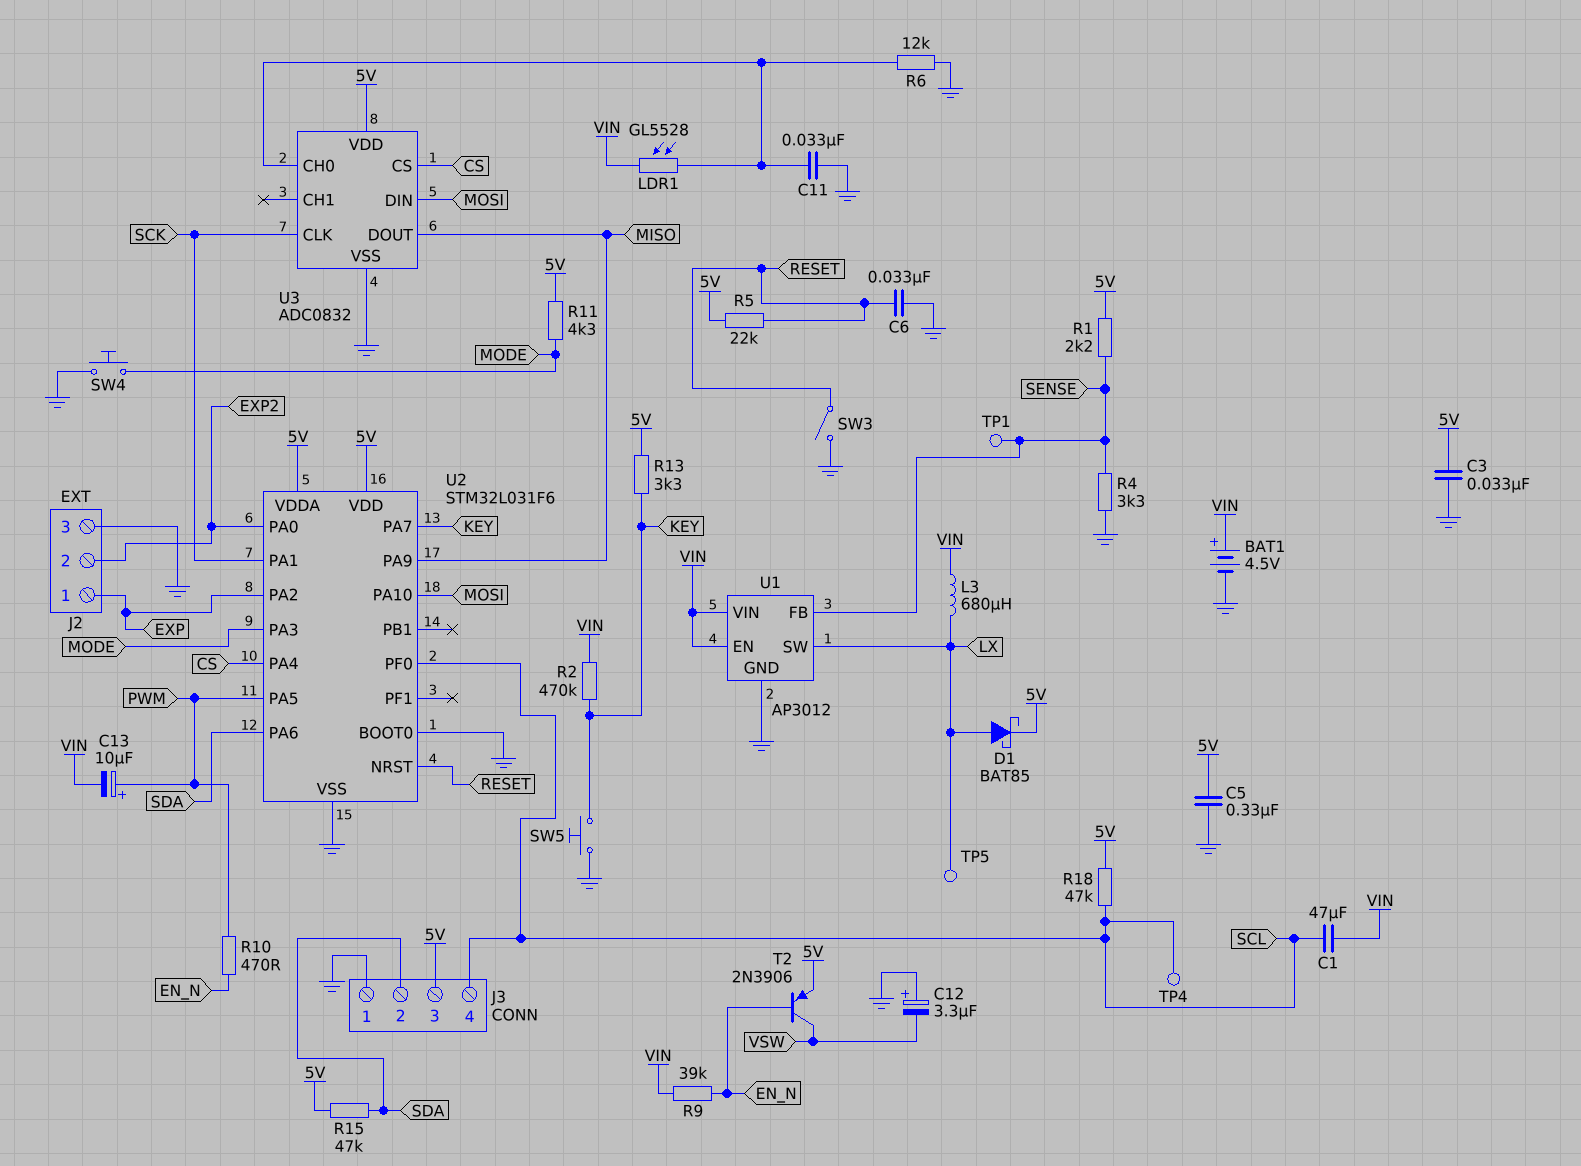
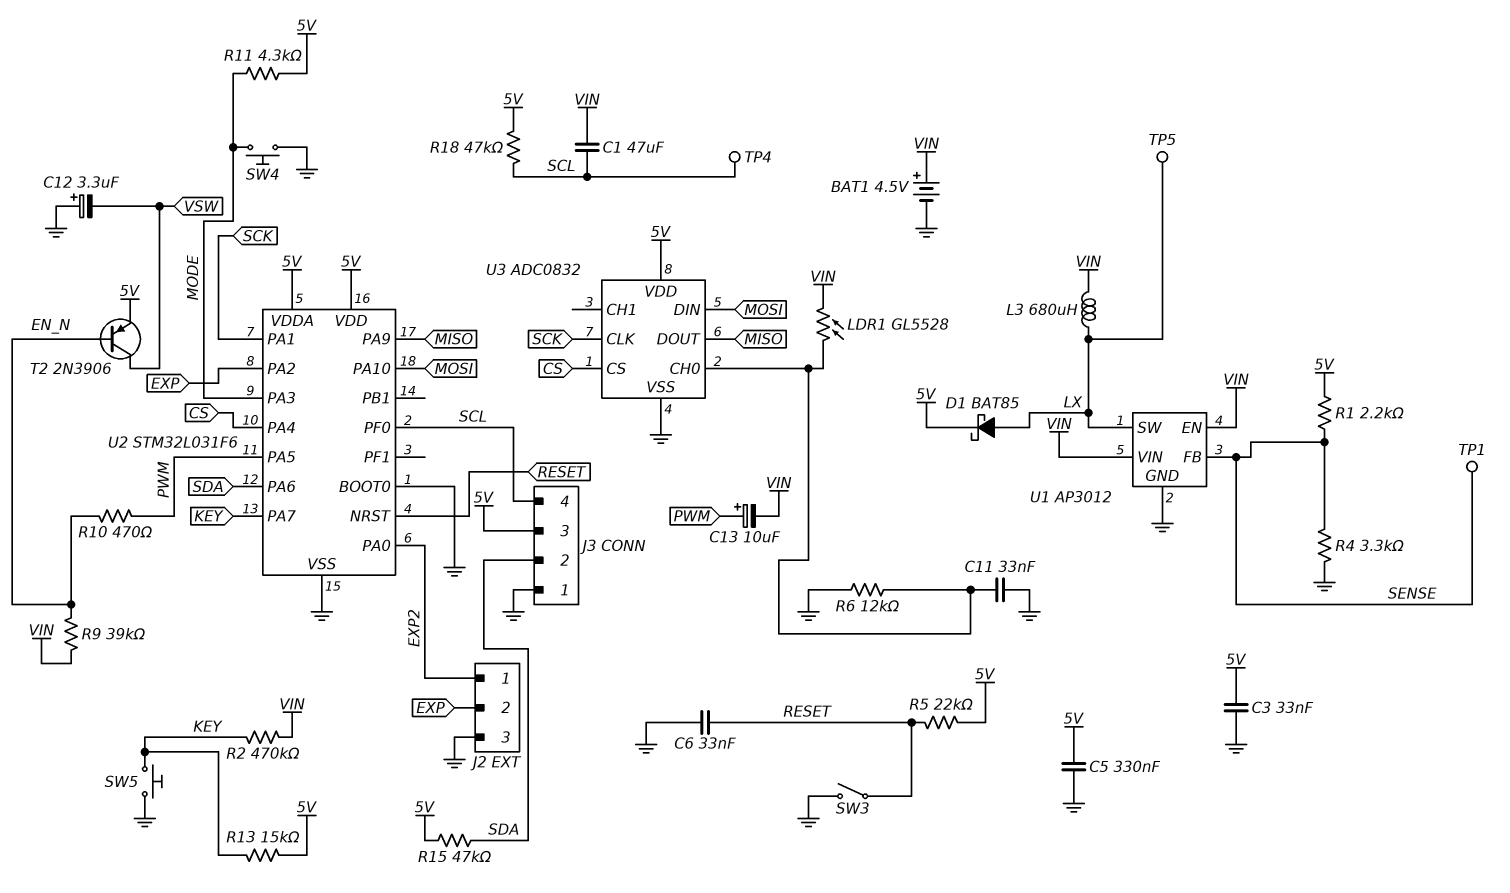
J2 pin 1: EXP -> EXP2
J2 pin 2: EXP2 -> EXP
R13: 3.3k (5V, KEY) -> 15k (5V, KEY)

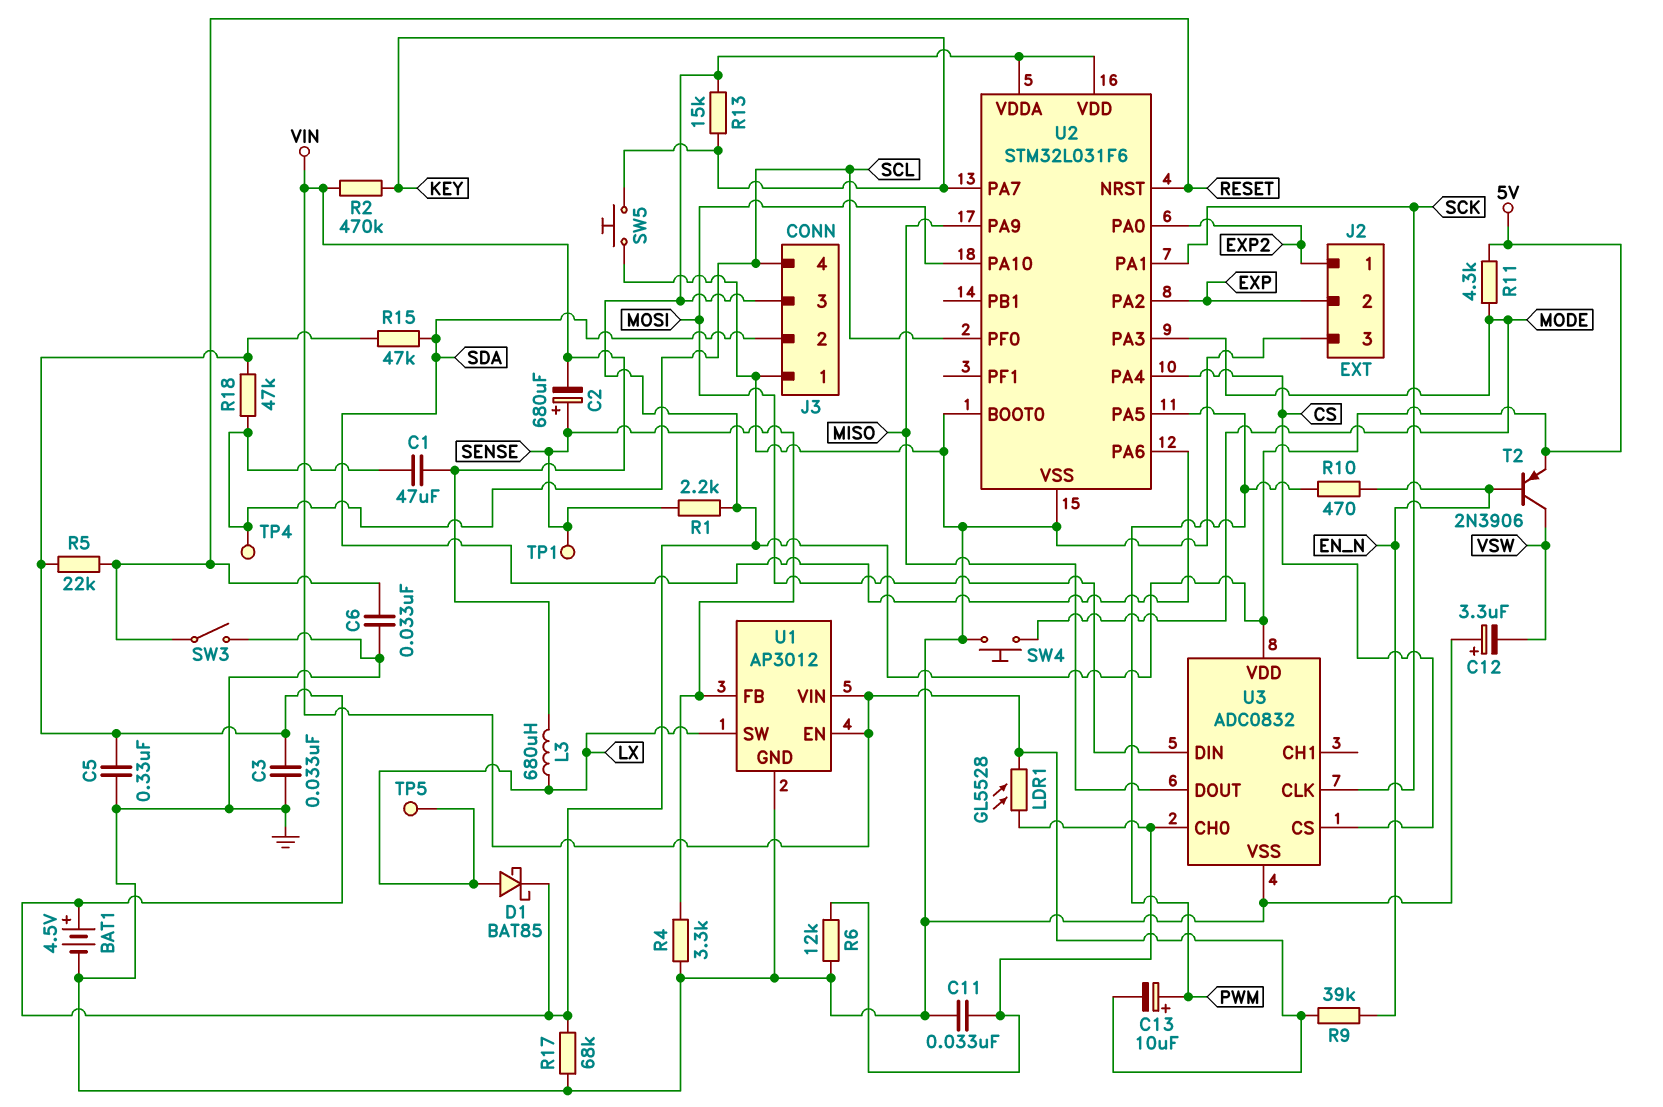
BAT1: 4.5V (plus VIN, minus GND) -> 4.5V (plus 5V, minus GND)
C2: none -> 680uF (plus SENSE, minus VIN)
R17: none -> 68k (5V, GND)

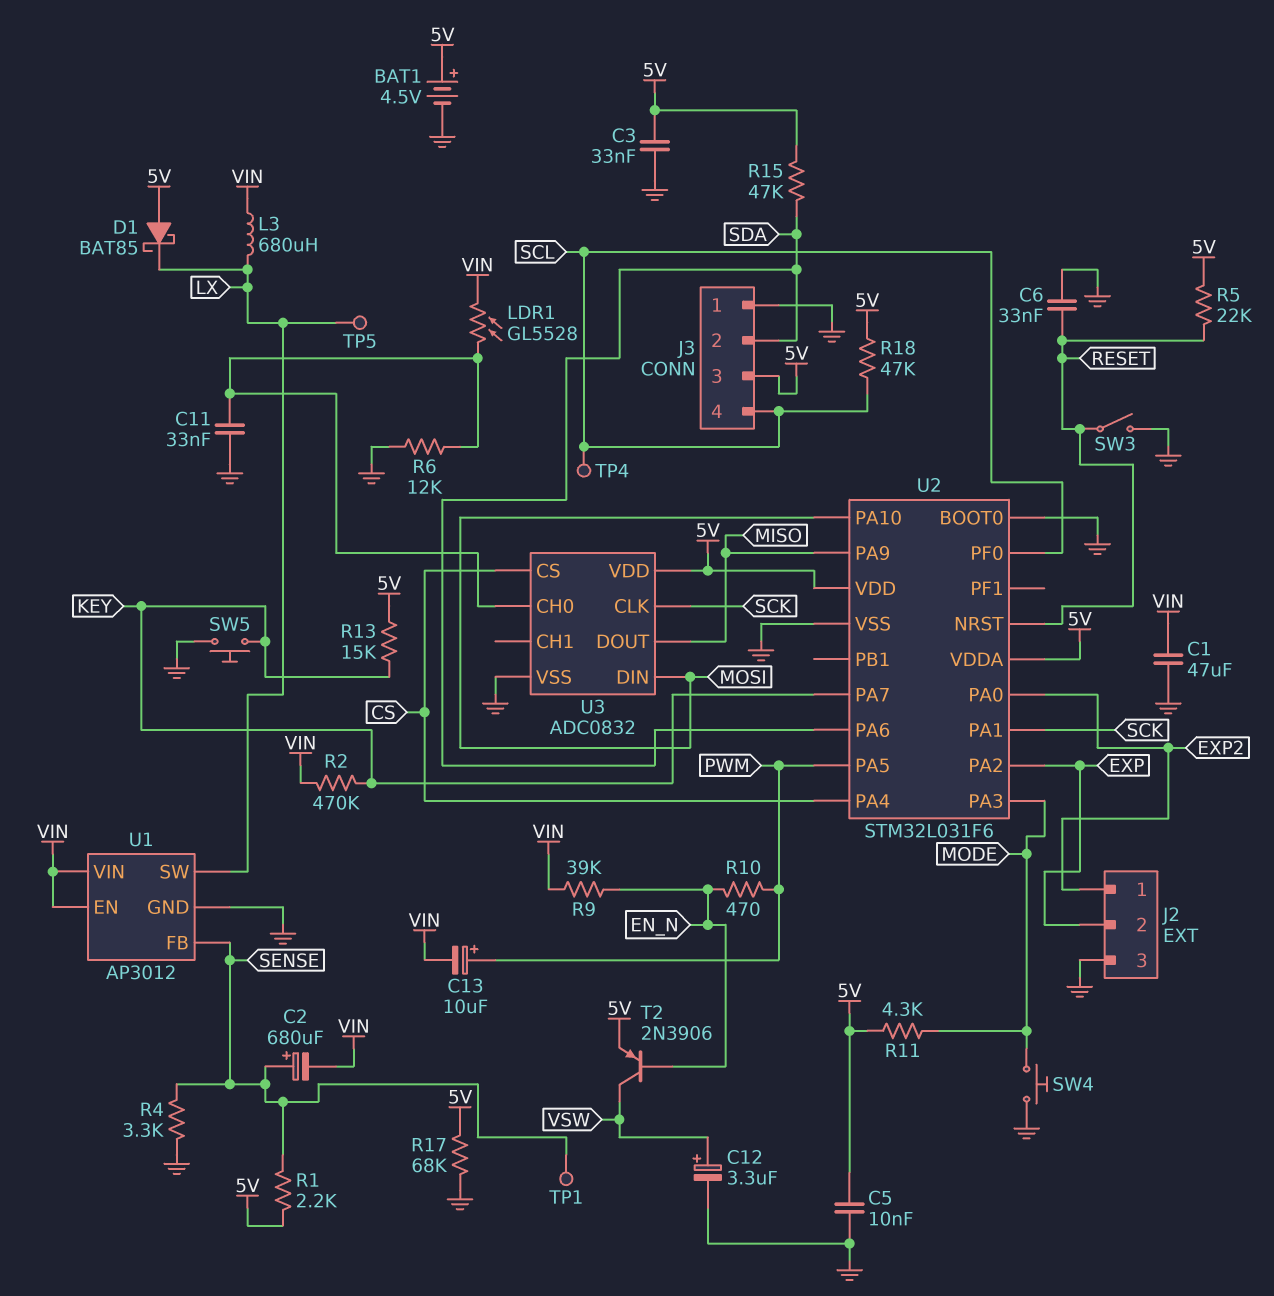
C1: 47uF (SCL, VIN) -> 47uF (GND, VIN)
C5: 330nF (5V, GND) -> 10nF (5V, GND)
C12: 3.3uF (plus GND, minus VSW) -> 3.3uF (plus VSW, minus GND)
D1: schottky BAT85 (A LX, K 5V) -> schottky BAT85 (A 5V, K LX)

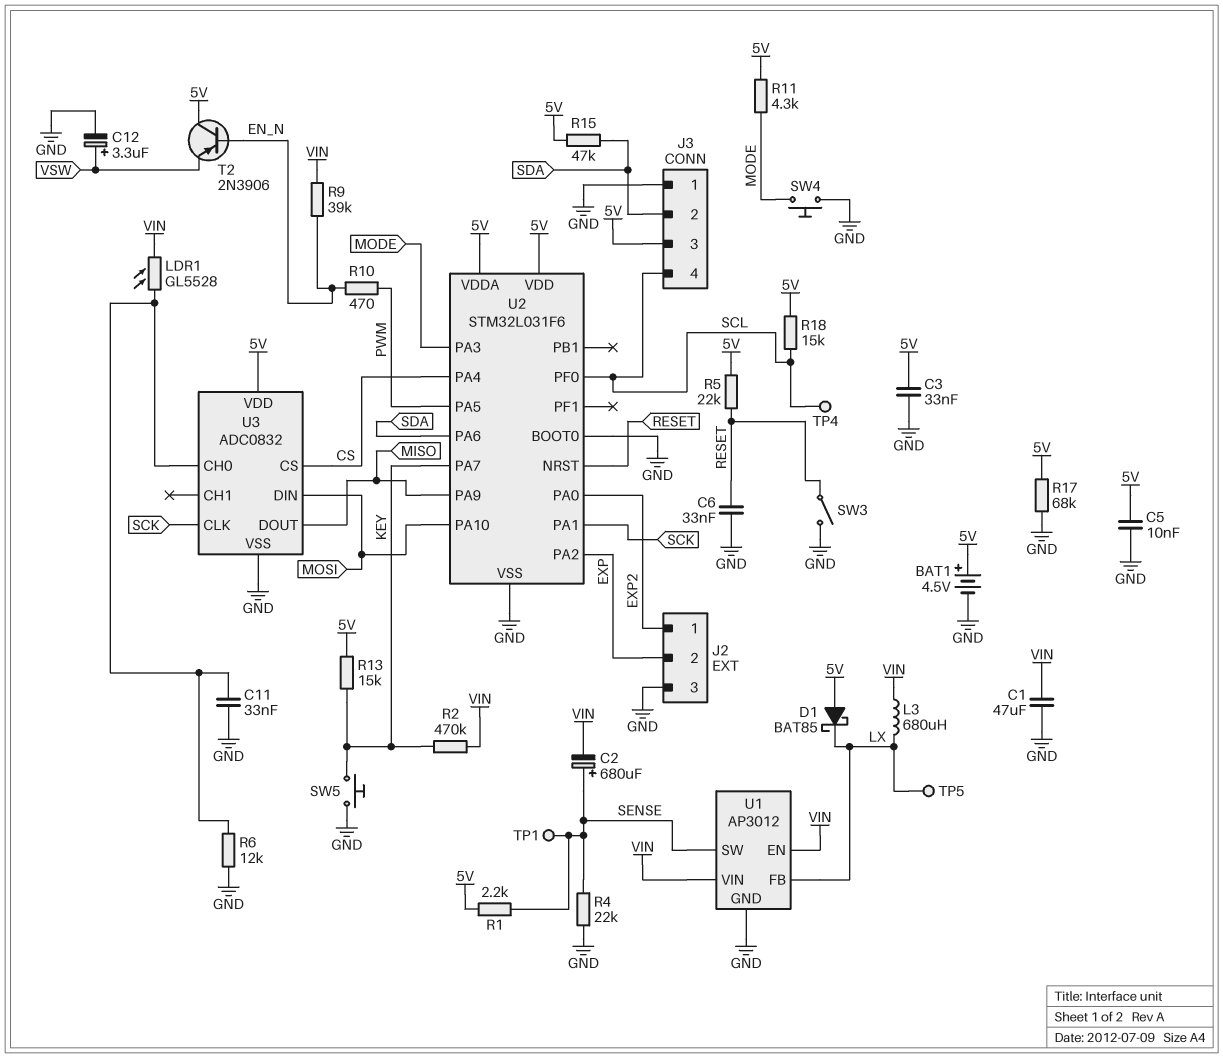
C13: 10uF (plus PWM, minus VIN) -> none
R4: 3.3k (GND, SENSE) -> 22k (GND, SENSE)
R18: 47k (5V, SCL) -> 15k (5V, SCL)
T2: PNP 2N3906 (B EN_N, C VSW, E 5V) -> PNP 2N3906 (B EN_N, C 5V, E VSW)
U1 pin FB: SENSE -> LX
U1 pin SW: LX -> SENSE

